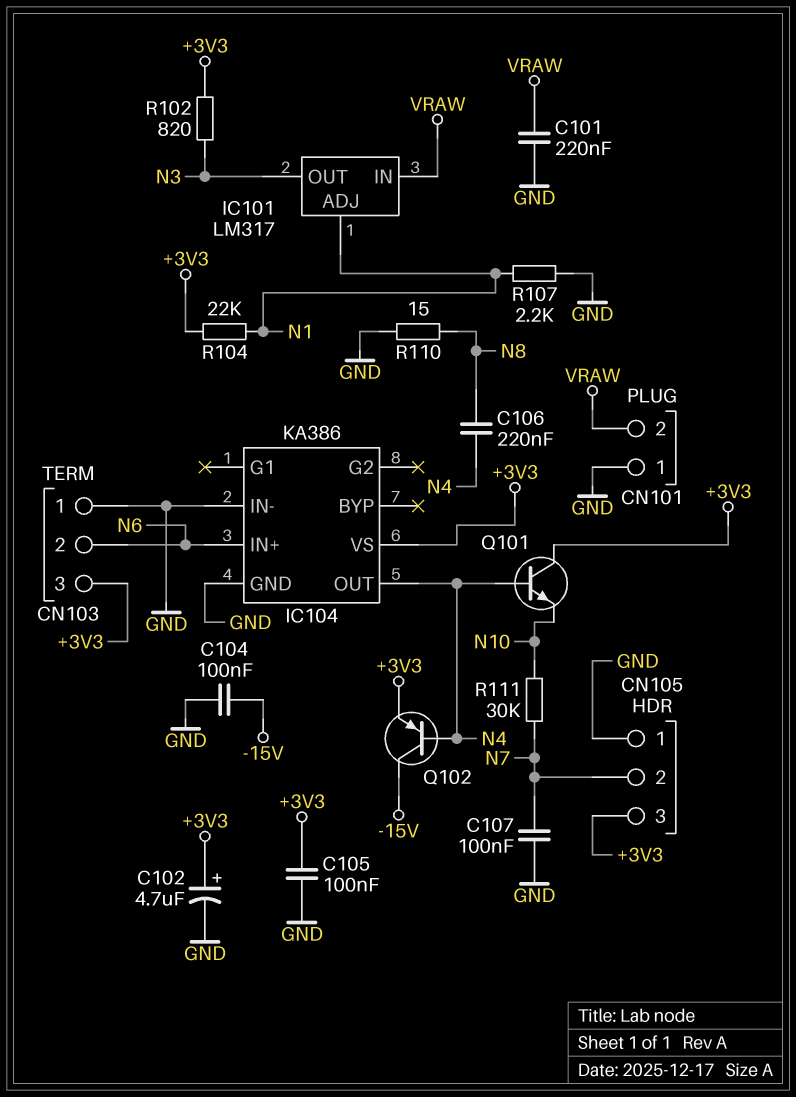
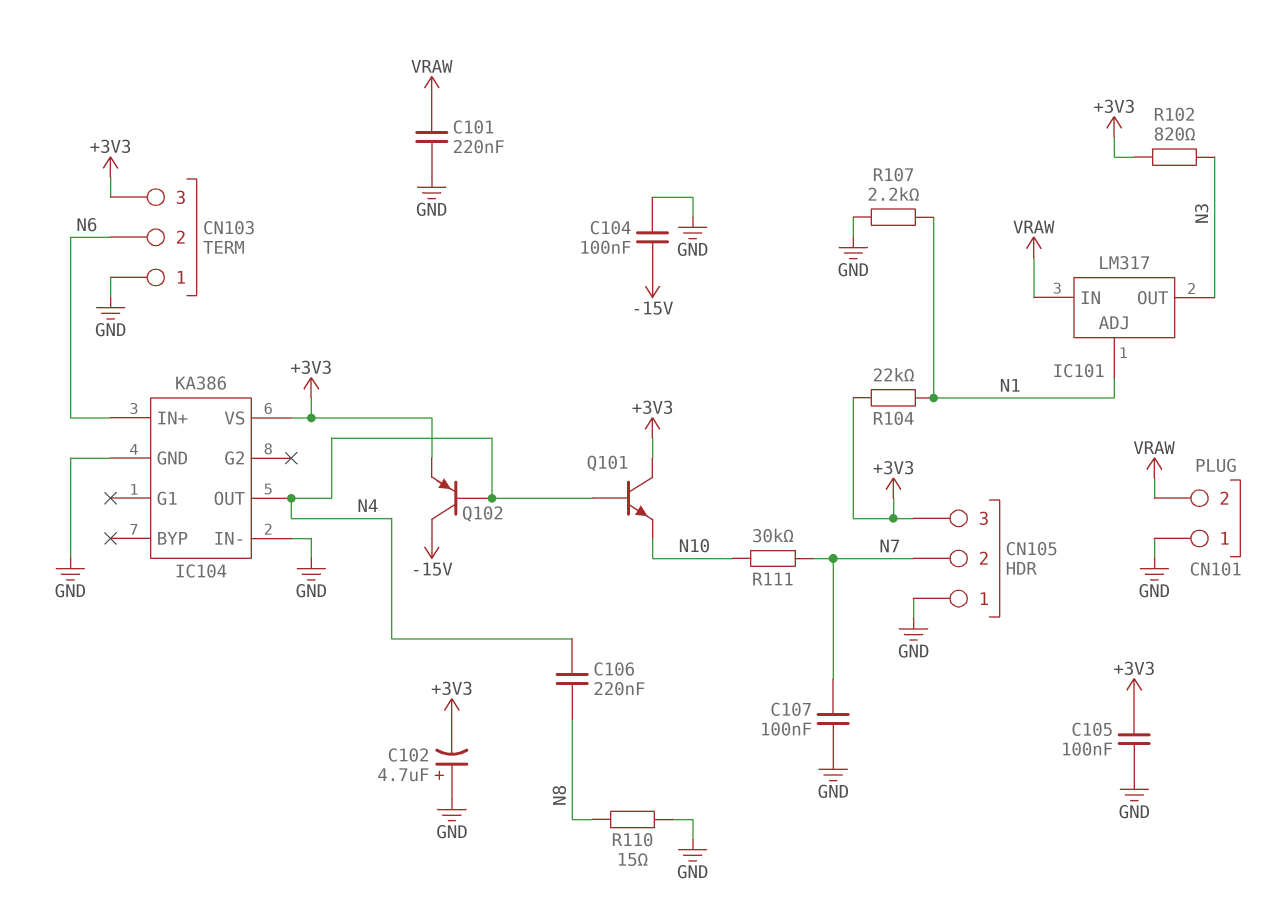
C102: 4.7uF (plus +3V3, minus GND) -> 4.7uF (plus GND, minus +3V3)

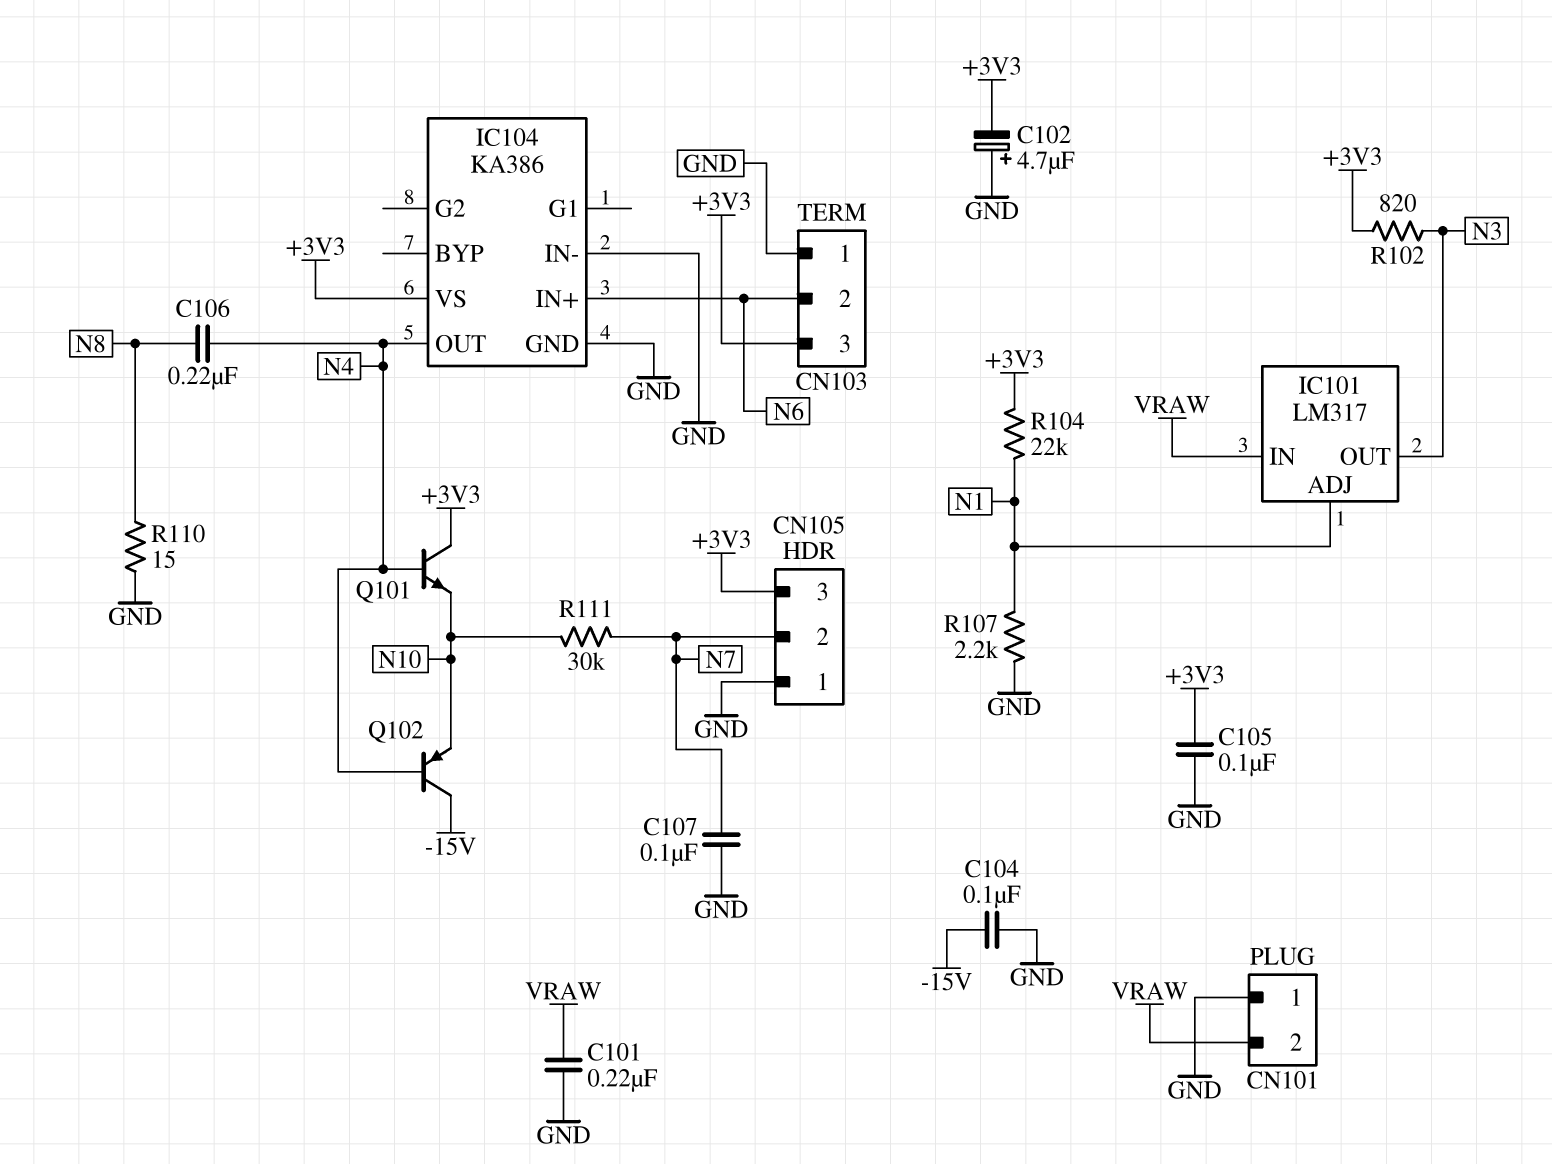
Q102: PNP (B N4, C -15V, E +3V3) -> PNP (B N4, C -15V, E N10)

